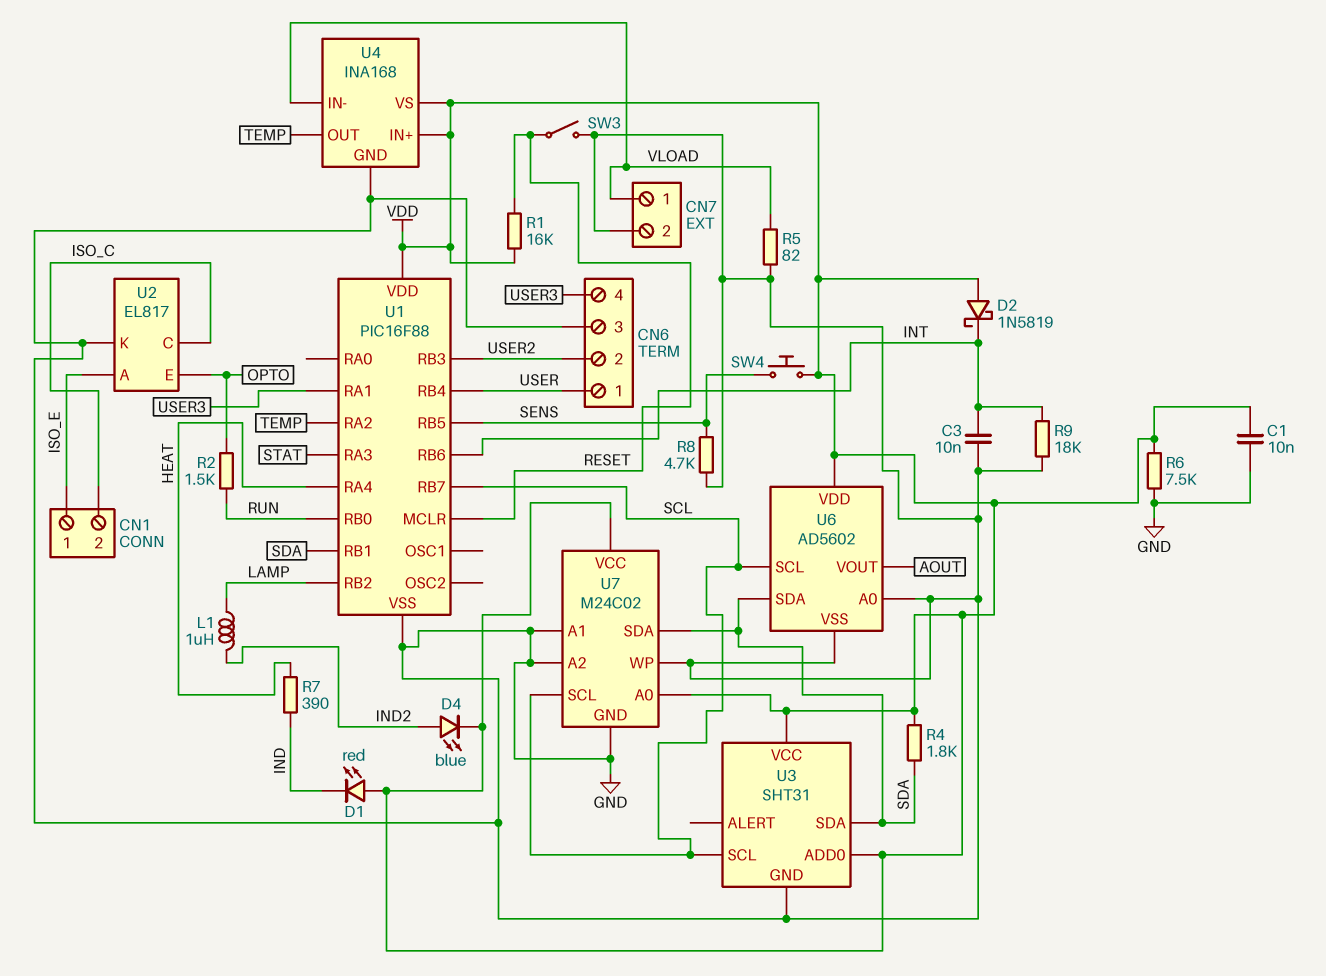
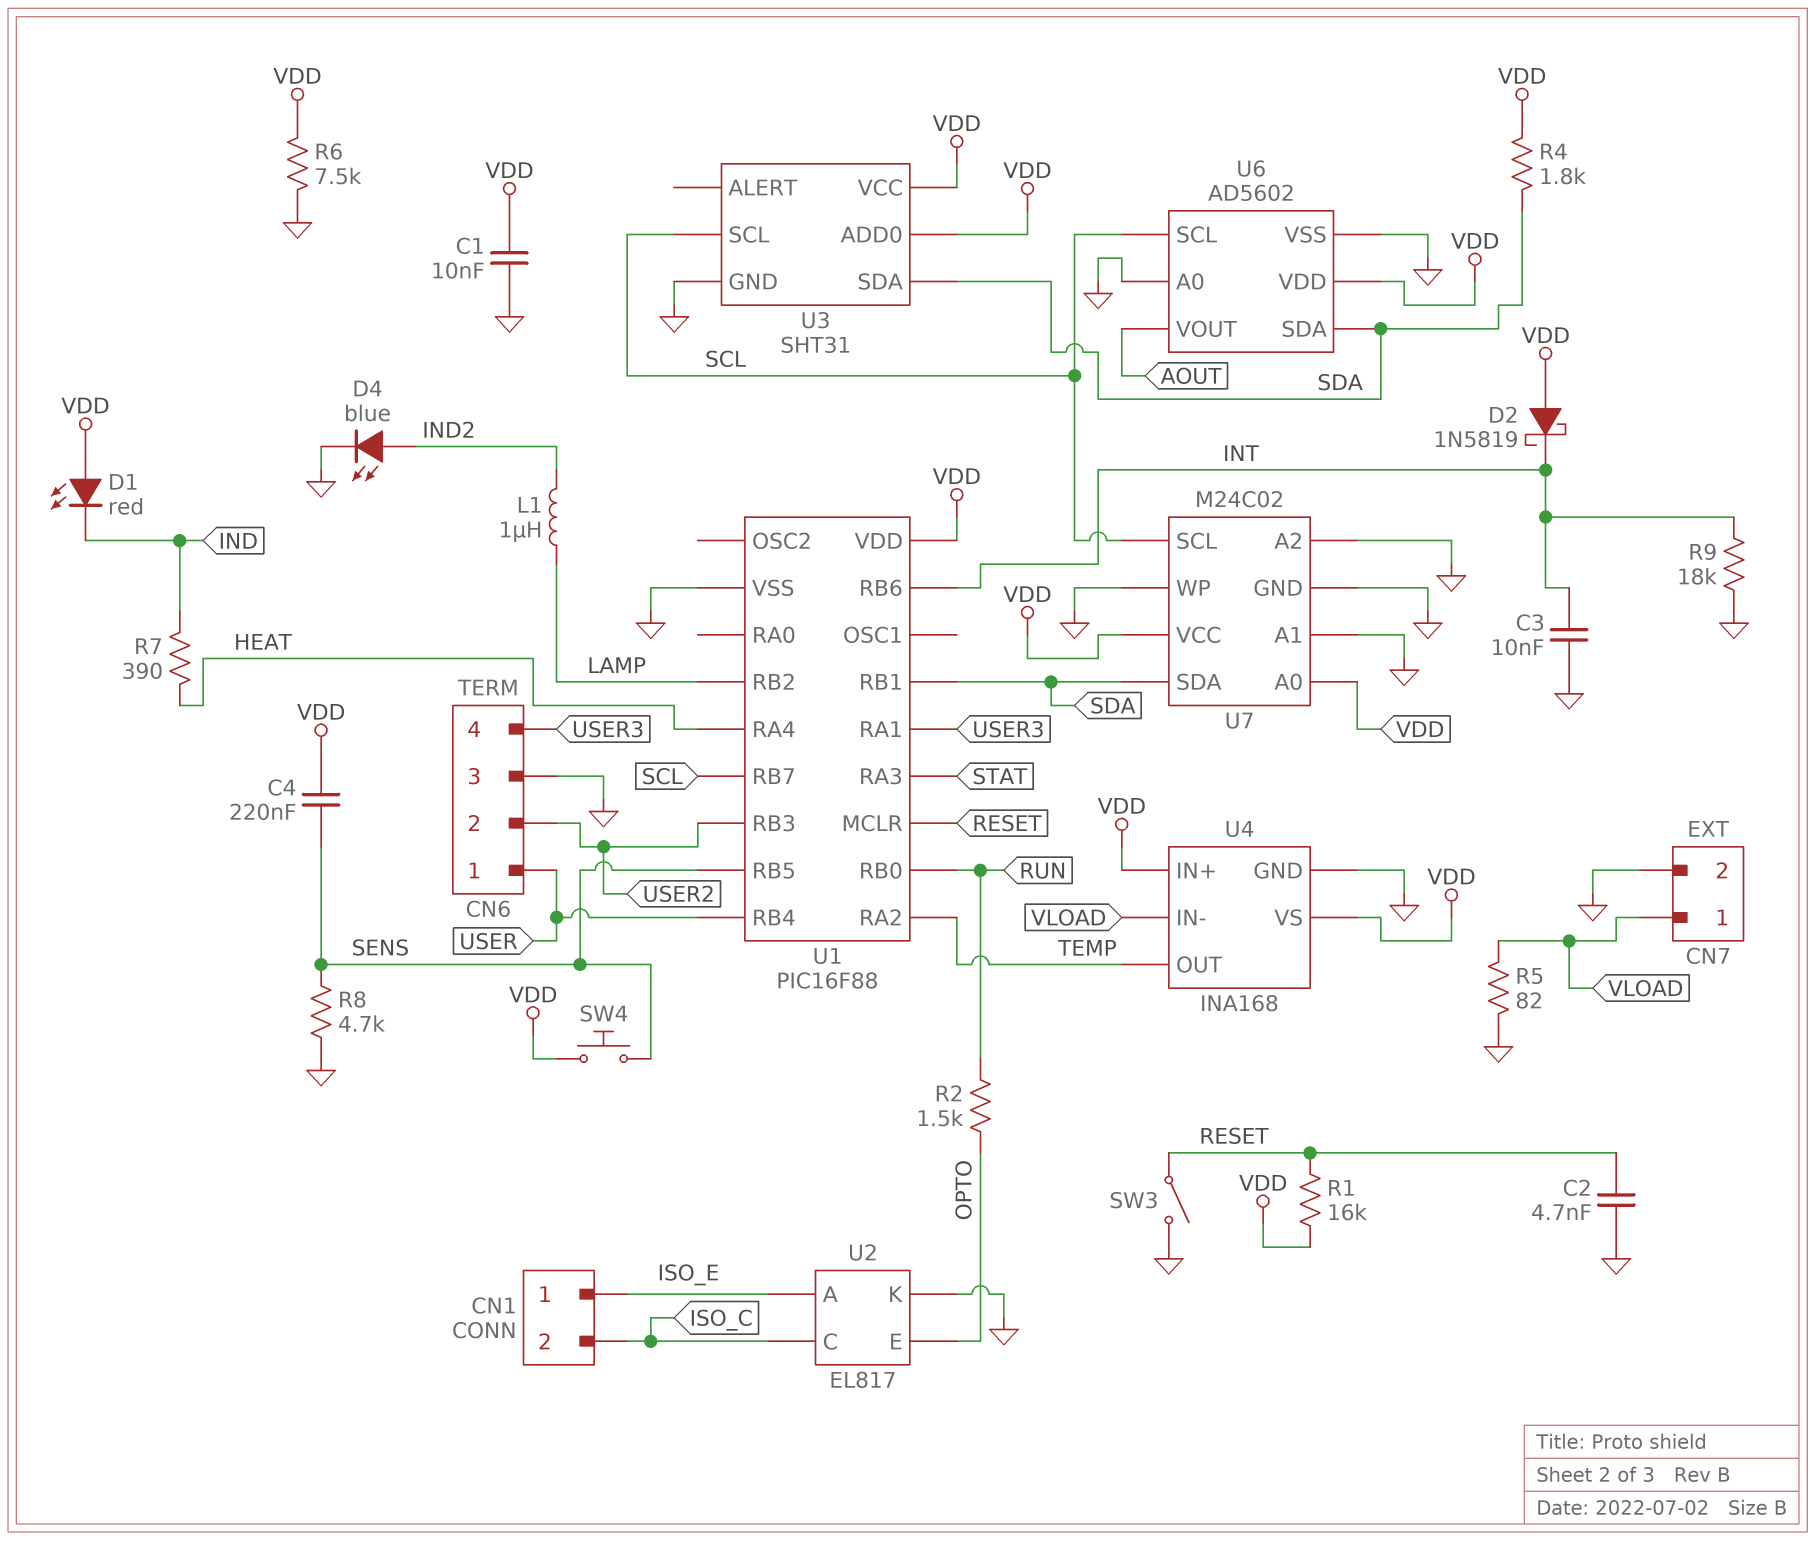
C2: none -> 4.7nF (GND, RESET)
C4: none -> 220nF (SENS, VDD)
D4: LED blue (A IND2, K VDD) -> LED blue (A IND2, K GND)

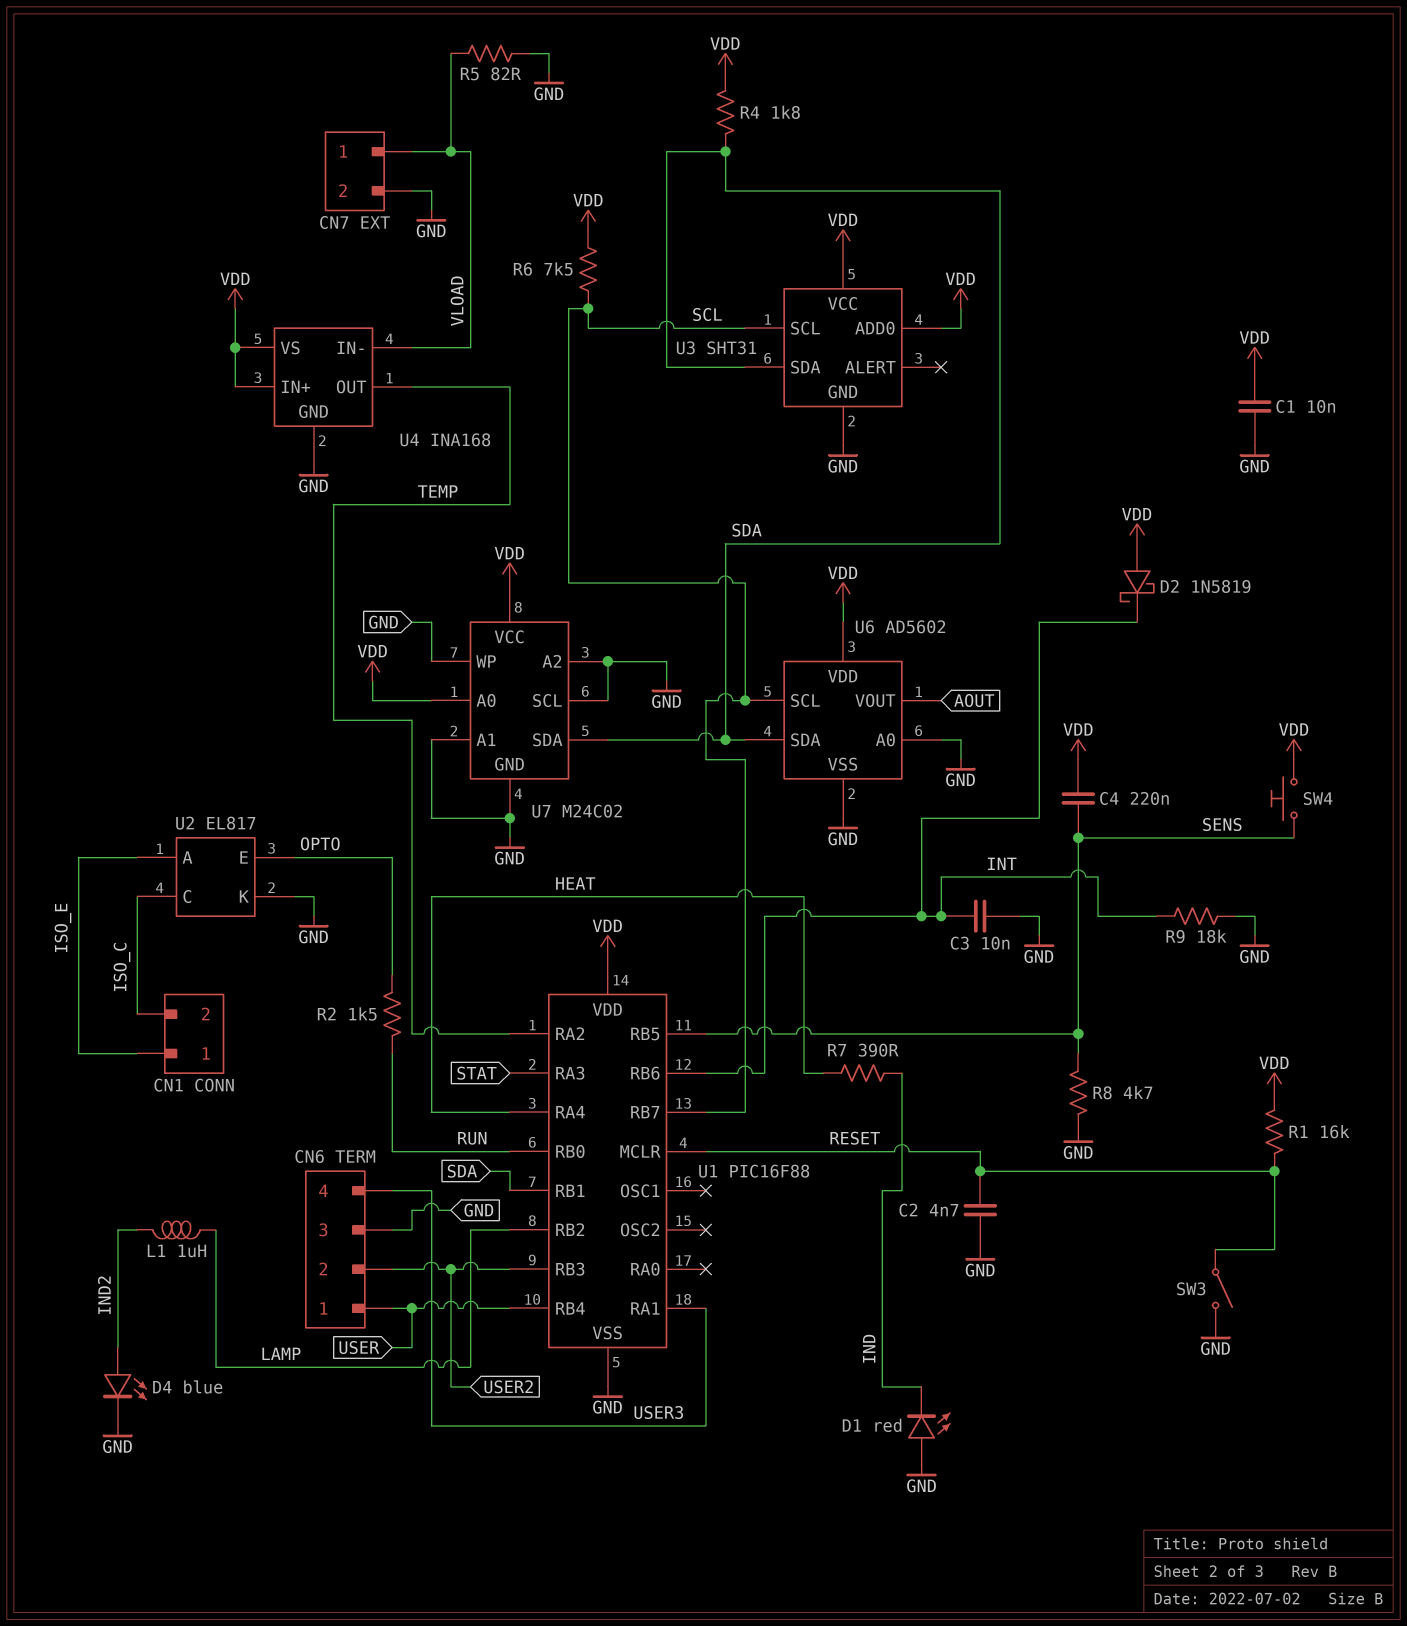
D1: LED red (A VDD, K IND) -> LED red (A GND, K IND)
R6: 7.5k (GND, VDD) -> 7.5k (SCL, VDD)
U7 pin SCL: SCL -> GND

